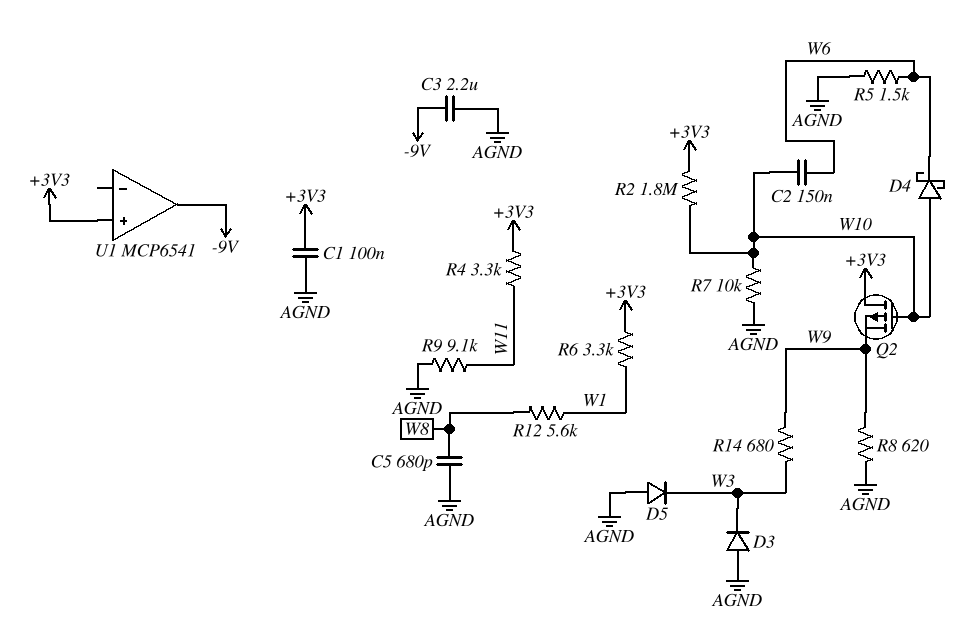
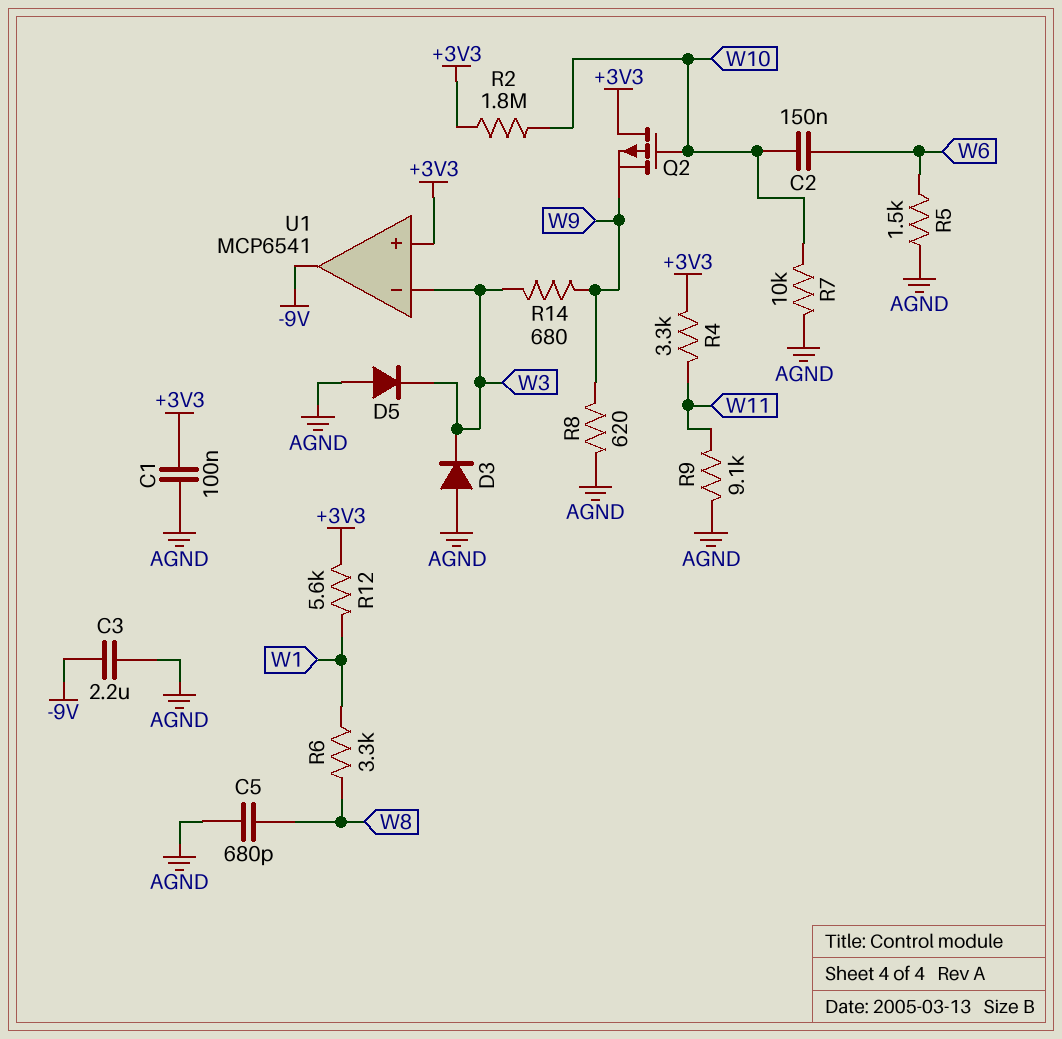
D4: schottky (A W10, K W6) -> none
R6: 3.3k (+3V3, W1) -> 3.3k (W1, W8)
R12: 5.6k (W1, W8) -> 5.6k (+3V3, W1)
U1 pin in-: none -> W3

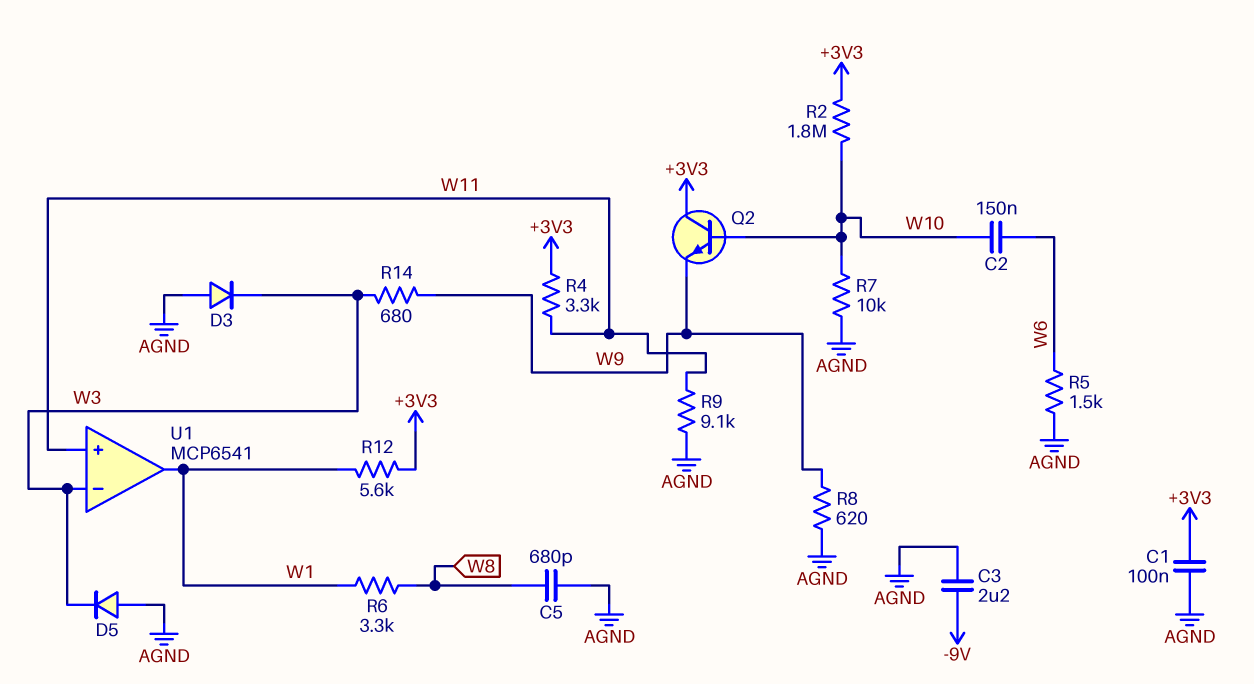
Q2: PMOS (G W10, D +3V3, S W9) -> NPN (B W10, C +3V3, E W9)
U1 pin in+: +3V3 -> W11
U1 pin out: -9V -> W1

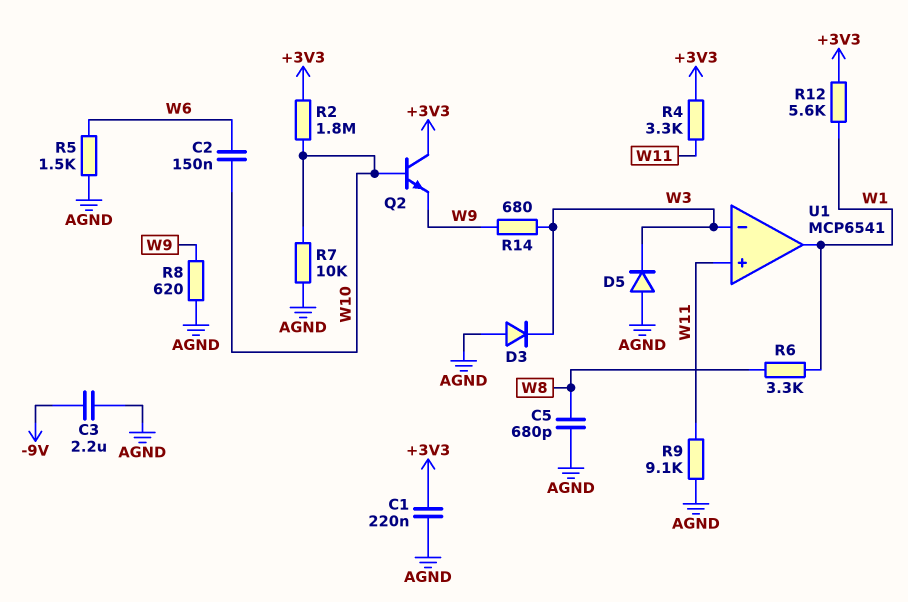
C1: 100nF (+3V3, AGND) -> 220nF (+3V3, AGND)

